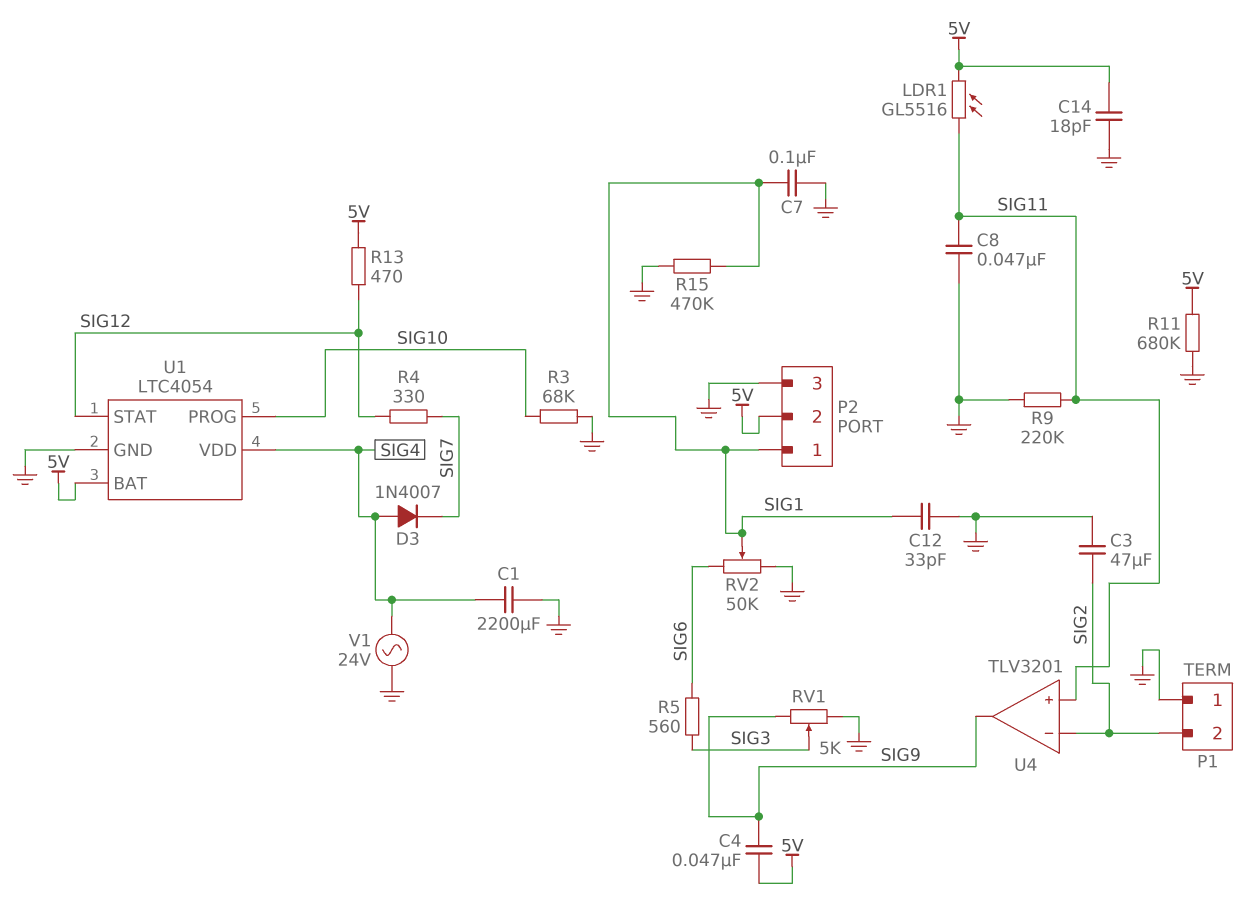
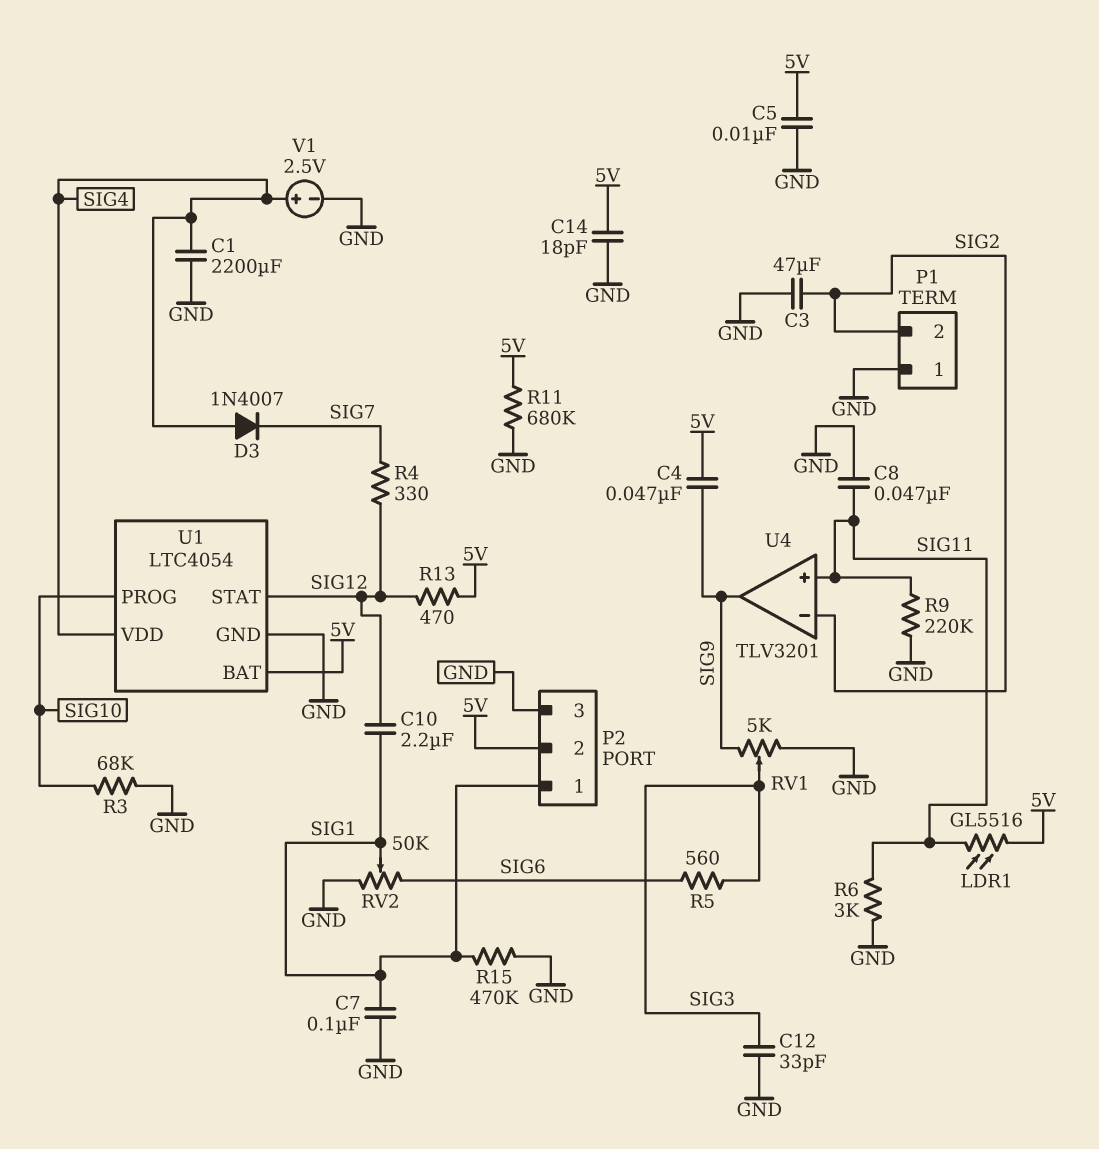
C5: none -> 10nF (5V, GND)
C10: none -> 2.2uF (SIG1, SIG12)
C12: 33pF (GND, SIG1) -> 33pF (GND, SIG3)
R6: none -> 3k (GND, SIG11)
V1: AC 24V (GND, SIG4) -> 2.5V (plus SIG4, minus GND)

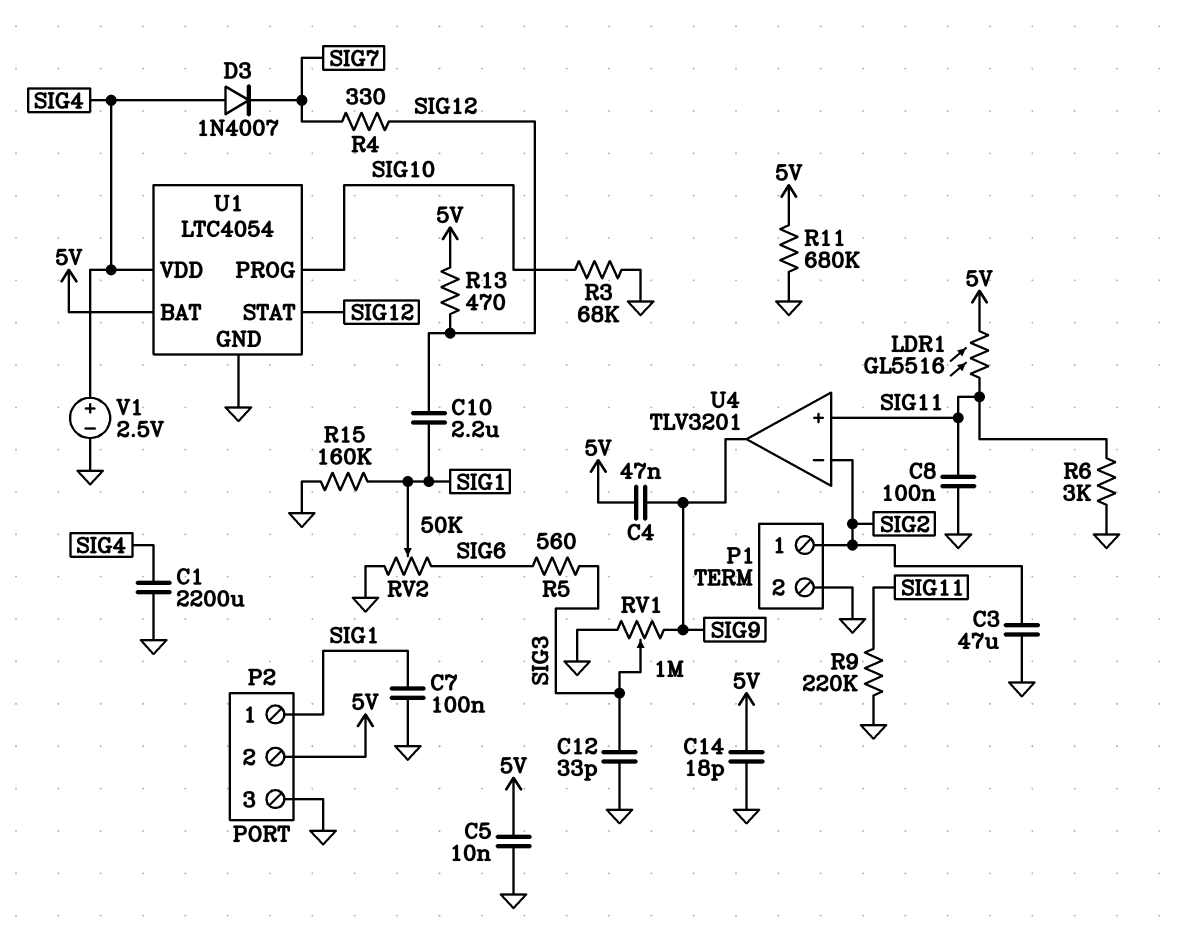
C8: 47nF (GND, SIG11) -> 100nF (GND, SIG11)
P1 pin 1: GND -> SIG2
P1 pin 2: SIG2 -> GND
R15: 470k (GND, SIG1) -> 160k (GND, SIG1)
RV1: 5k (GND, SIG9, wiper SIG3) -> 1M (GND, SIG9, wiper SIG3)

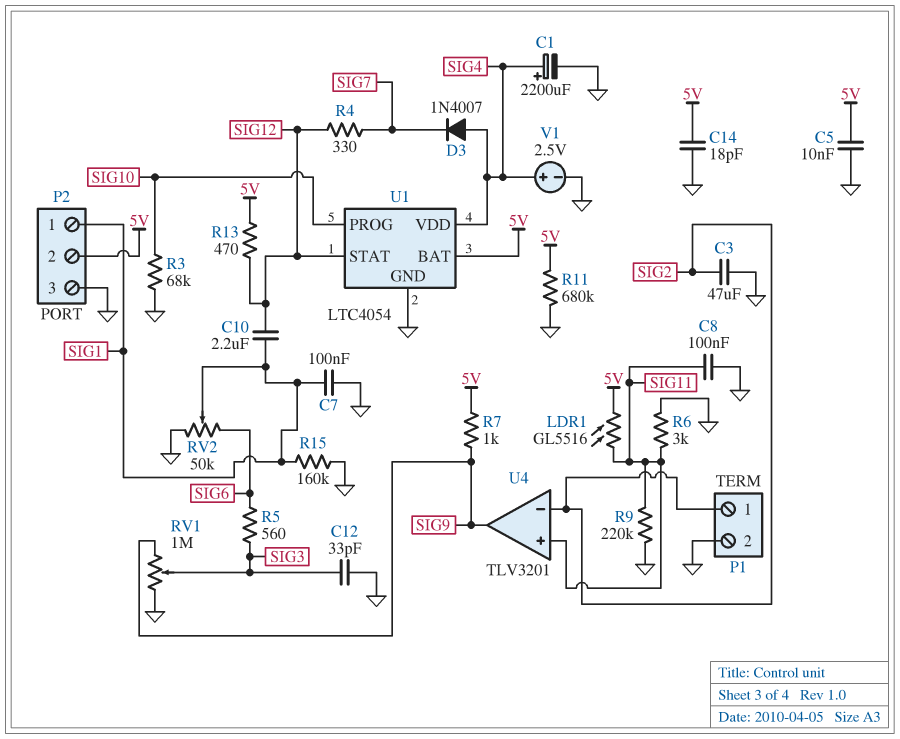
C1: 2200uF (GND, SIG4) -> 2200uF (plus SIG4, minus GND)
C4: 47nF (5V, SIG9) -> none
R7: none -> 1k (5V, SIG9)

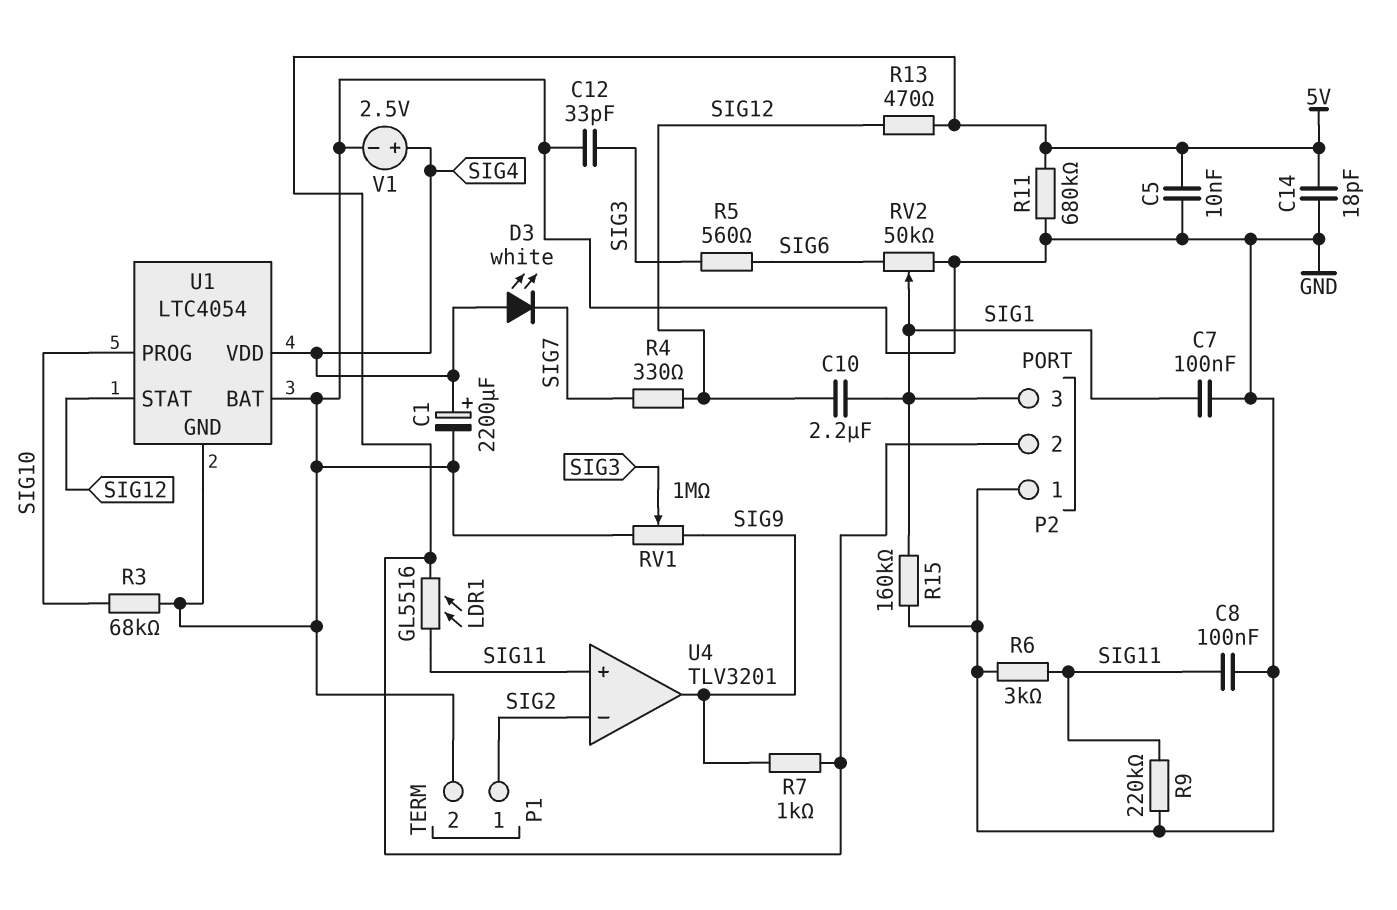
C3: 47uF (GND, SIG2) -> none
D3: diode 1N4007 (A SIG4, K SIG7) -> LED white (A SIG4, K SIG7)
P2 pin 1: SIG1 -> GND
P2 pin 3: GND -> SIG1
U1 pin BAT: 5V -> GND

